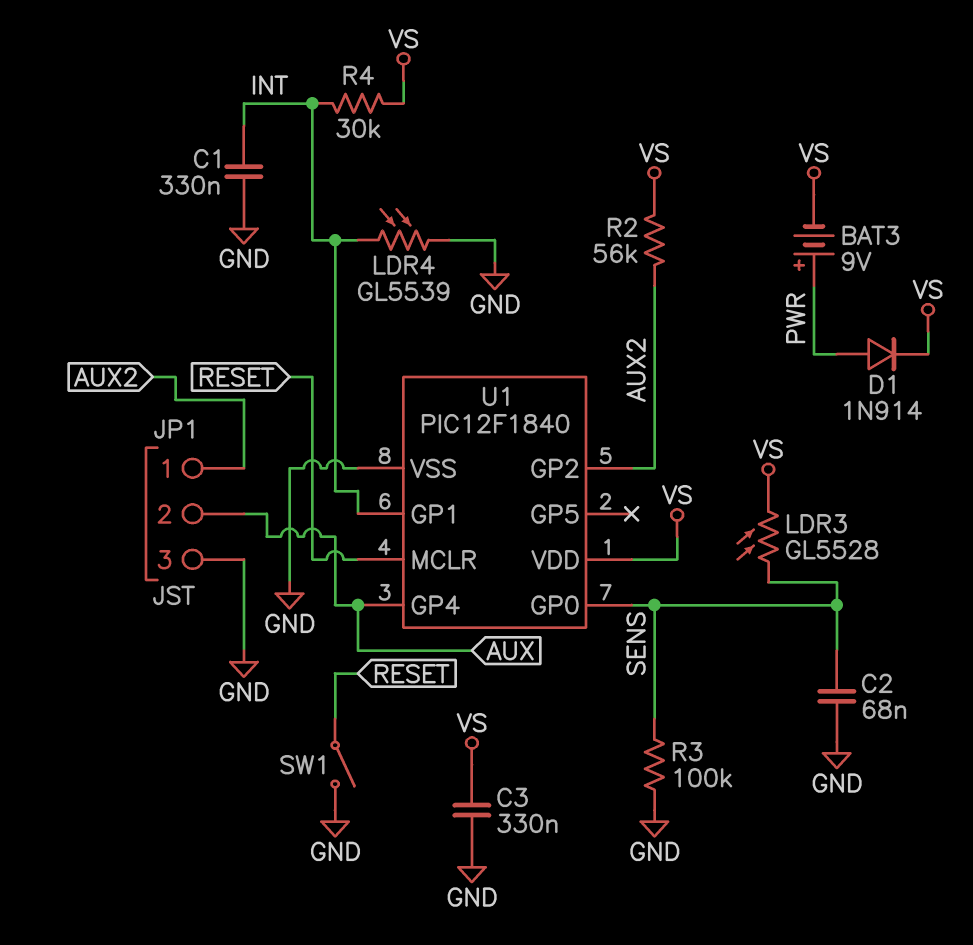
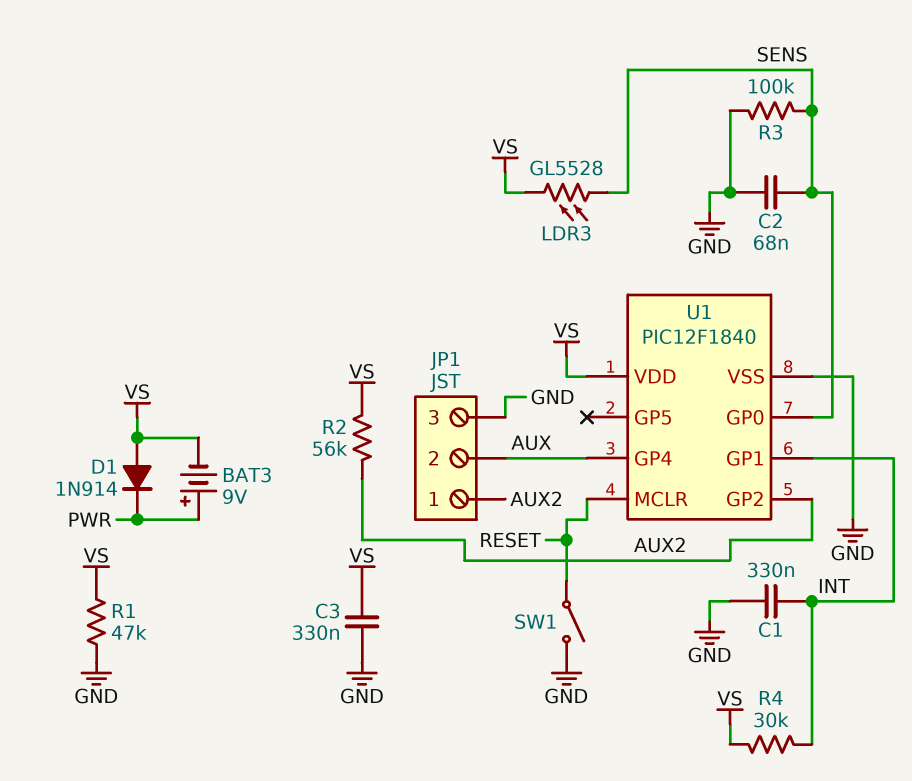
D1: diode 1N914 (A PWR, K VS) -> diode 1N914 (A VS, K PWR)
LDR4: GL5539 (GND, INT) -> none
R1: none -> 47k (GND, VS)

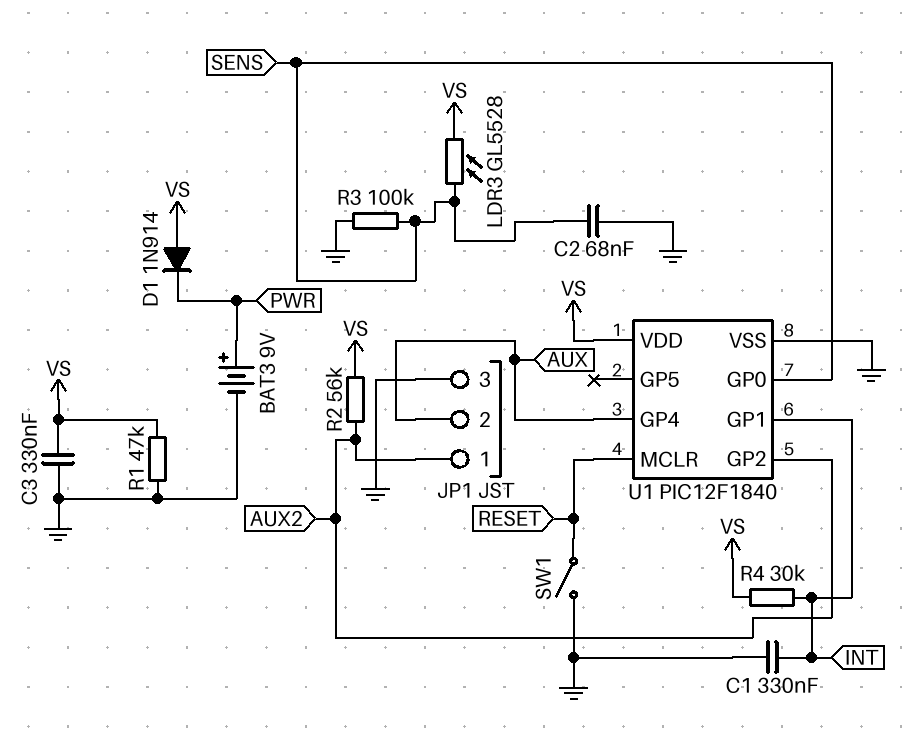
BAT3: 9V (plus PWR, minus VS) -> 9V (plus PWR, minus GND)

